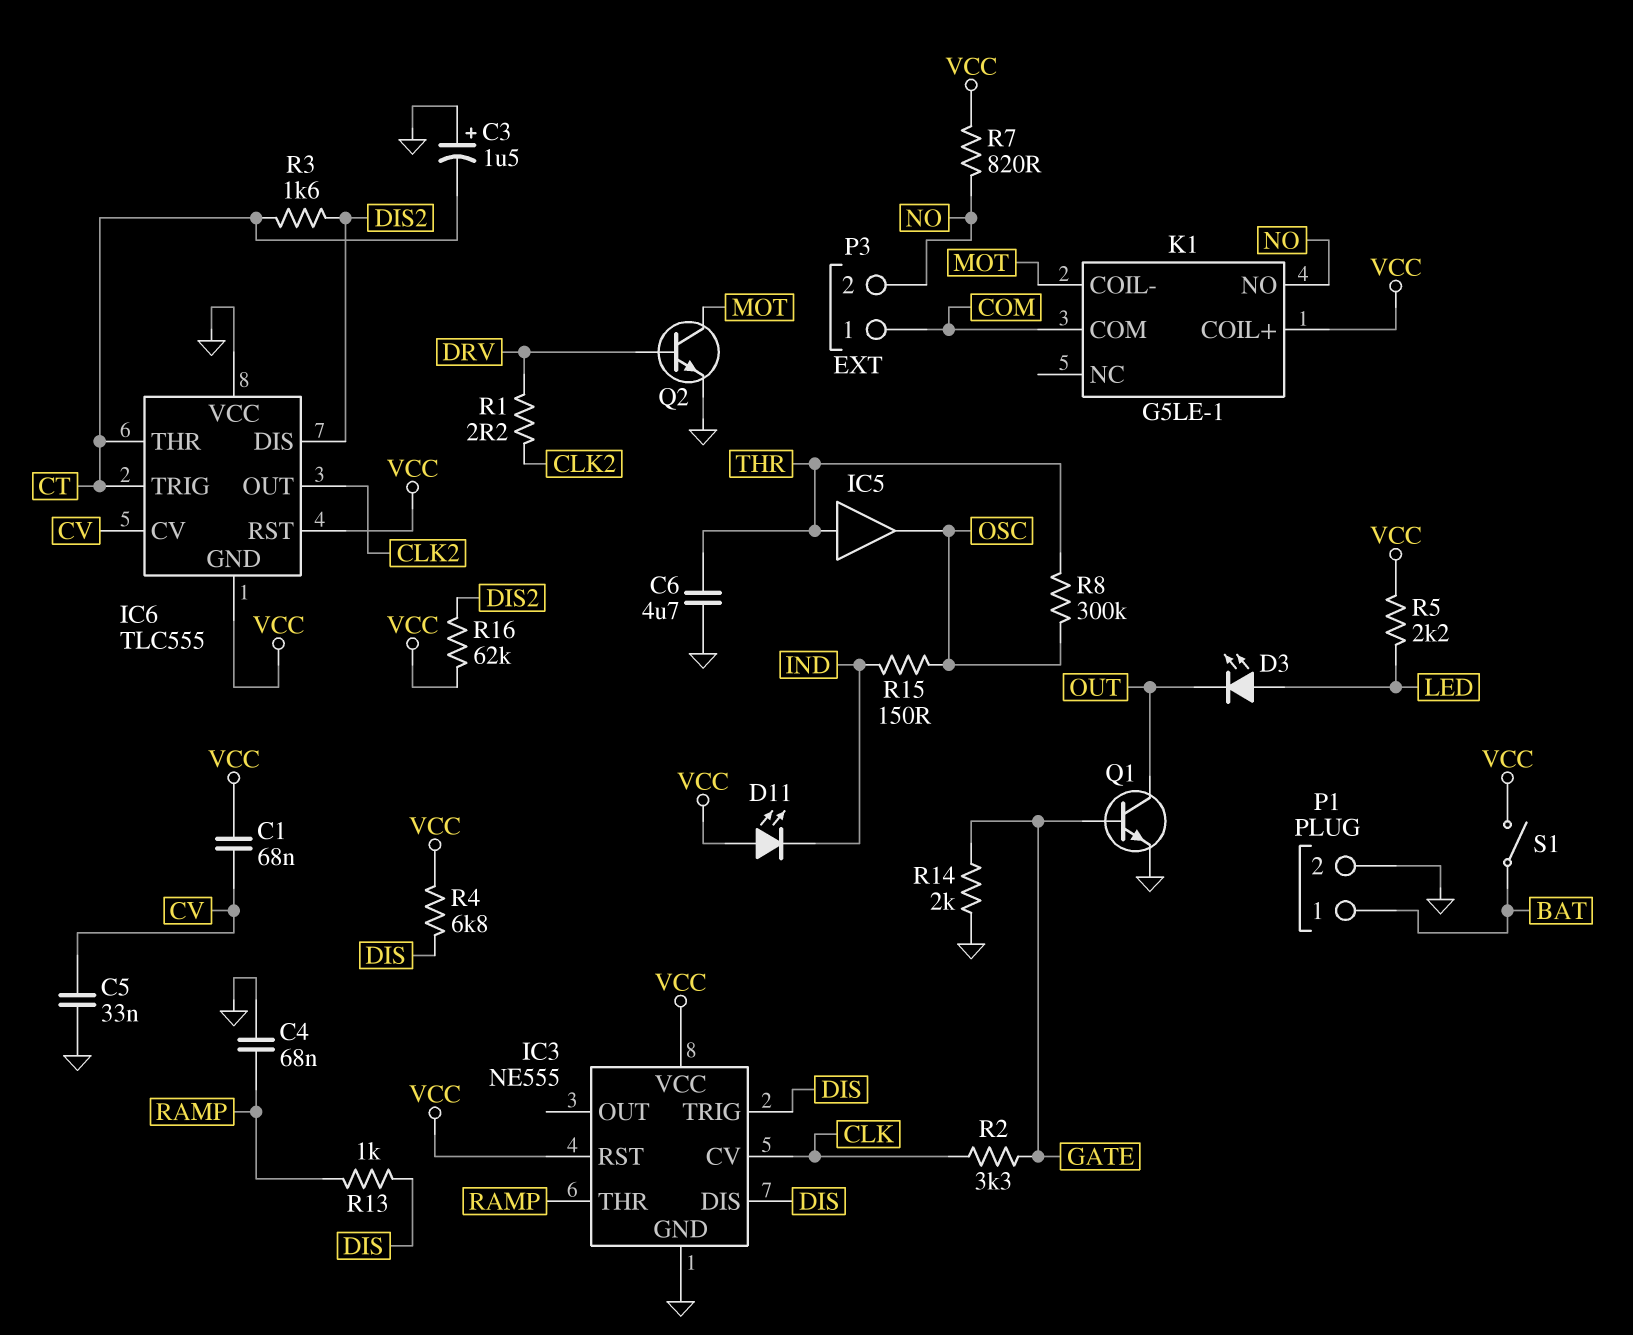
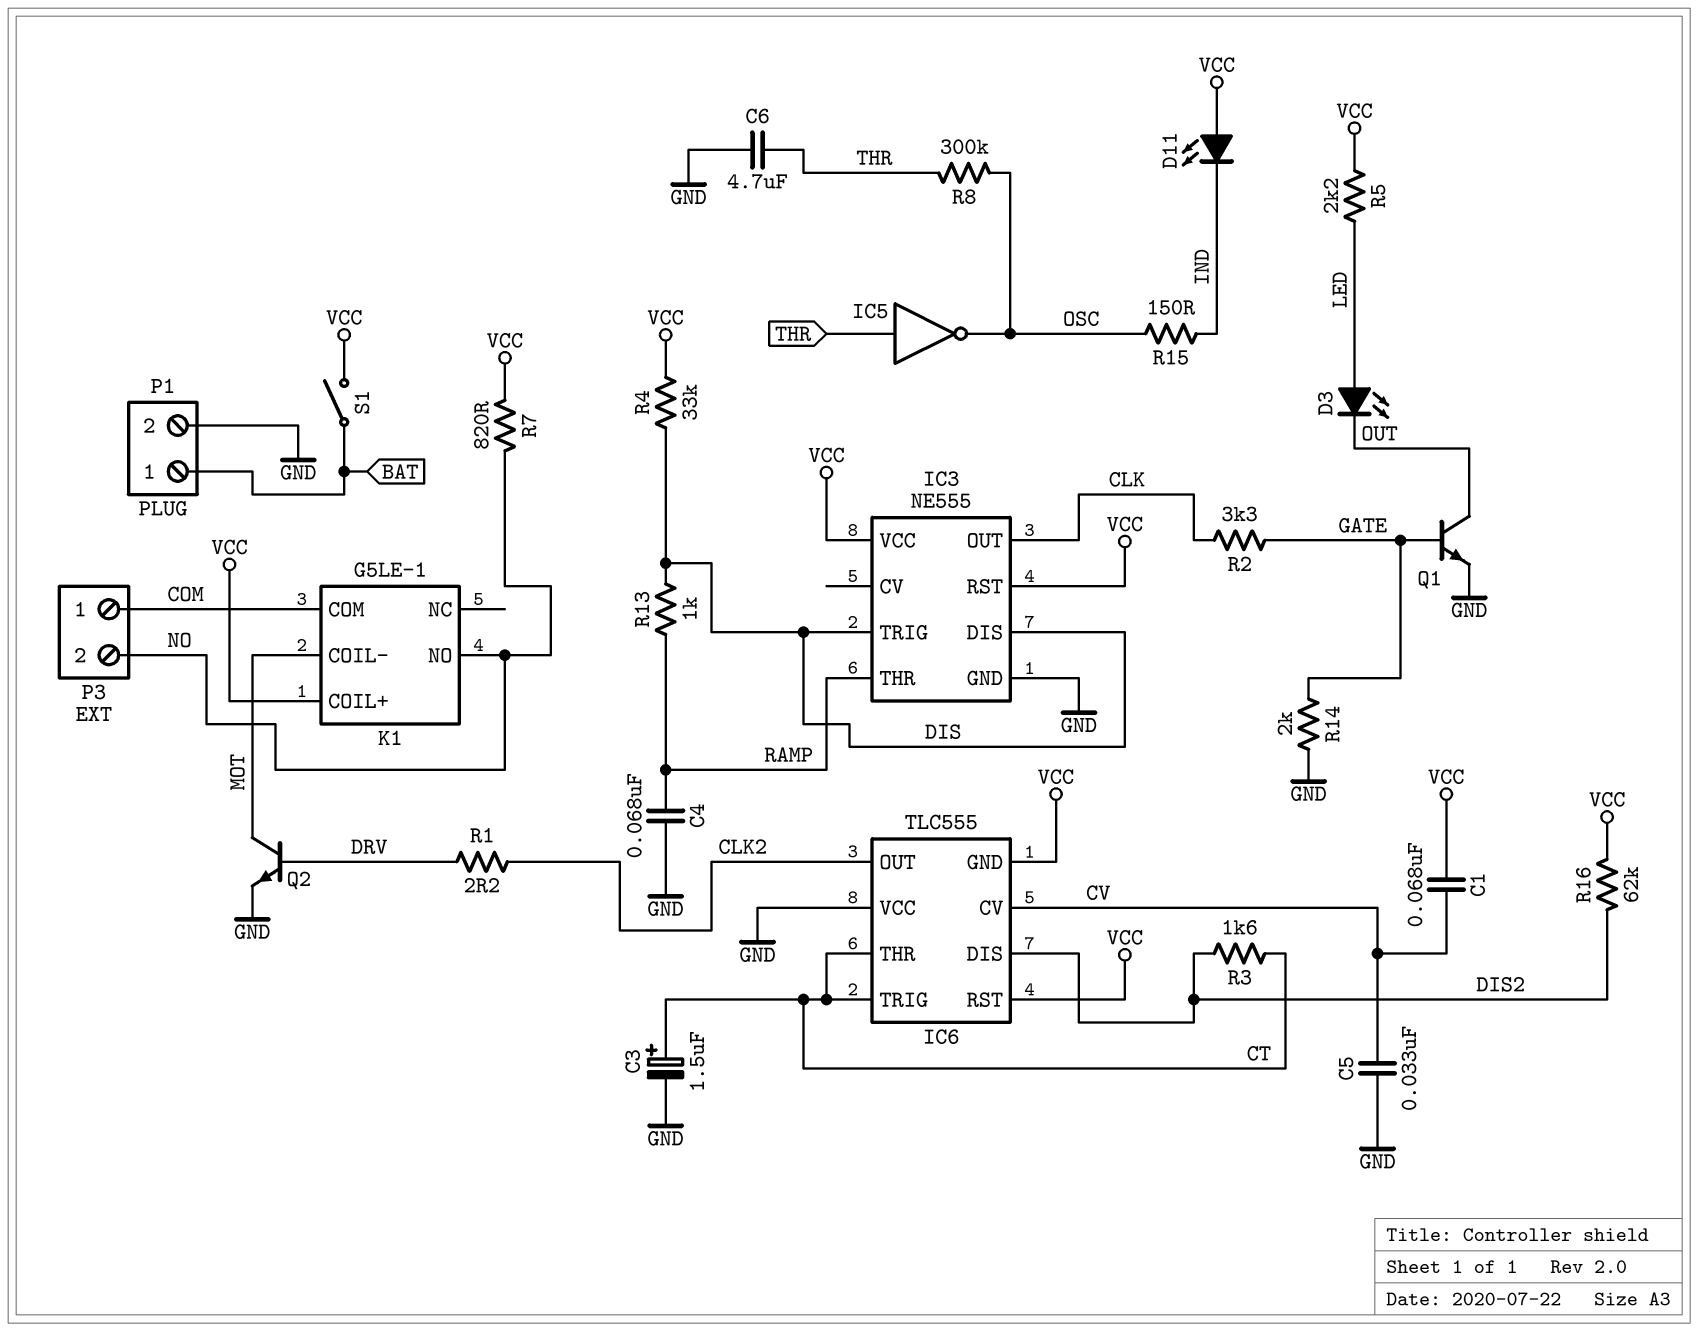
C3: 1.5uF (plus GND, minus CT) -> 1.5uF (plus CT, minus GND)
IC3 pin CV: CLK -> none
IC3 pin OUT: none -> CLK
IC5: buffer (in THR, out OSC) -> NOT (in THR, out OSC)
R4: 6.8k (DIS, VCC) -> 33k (DIS, VCC)

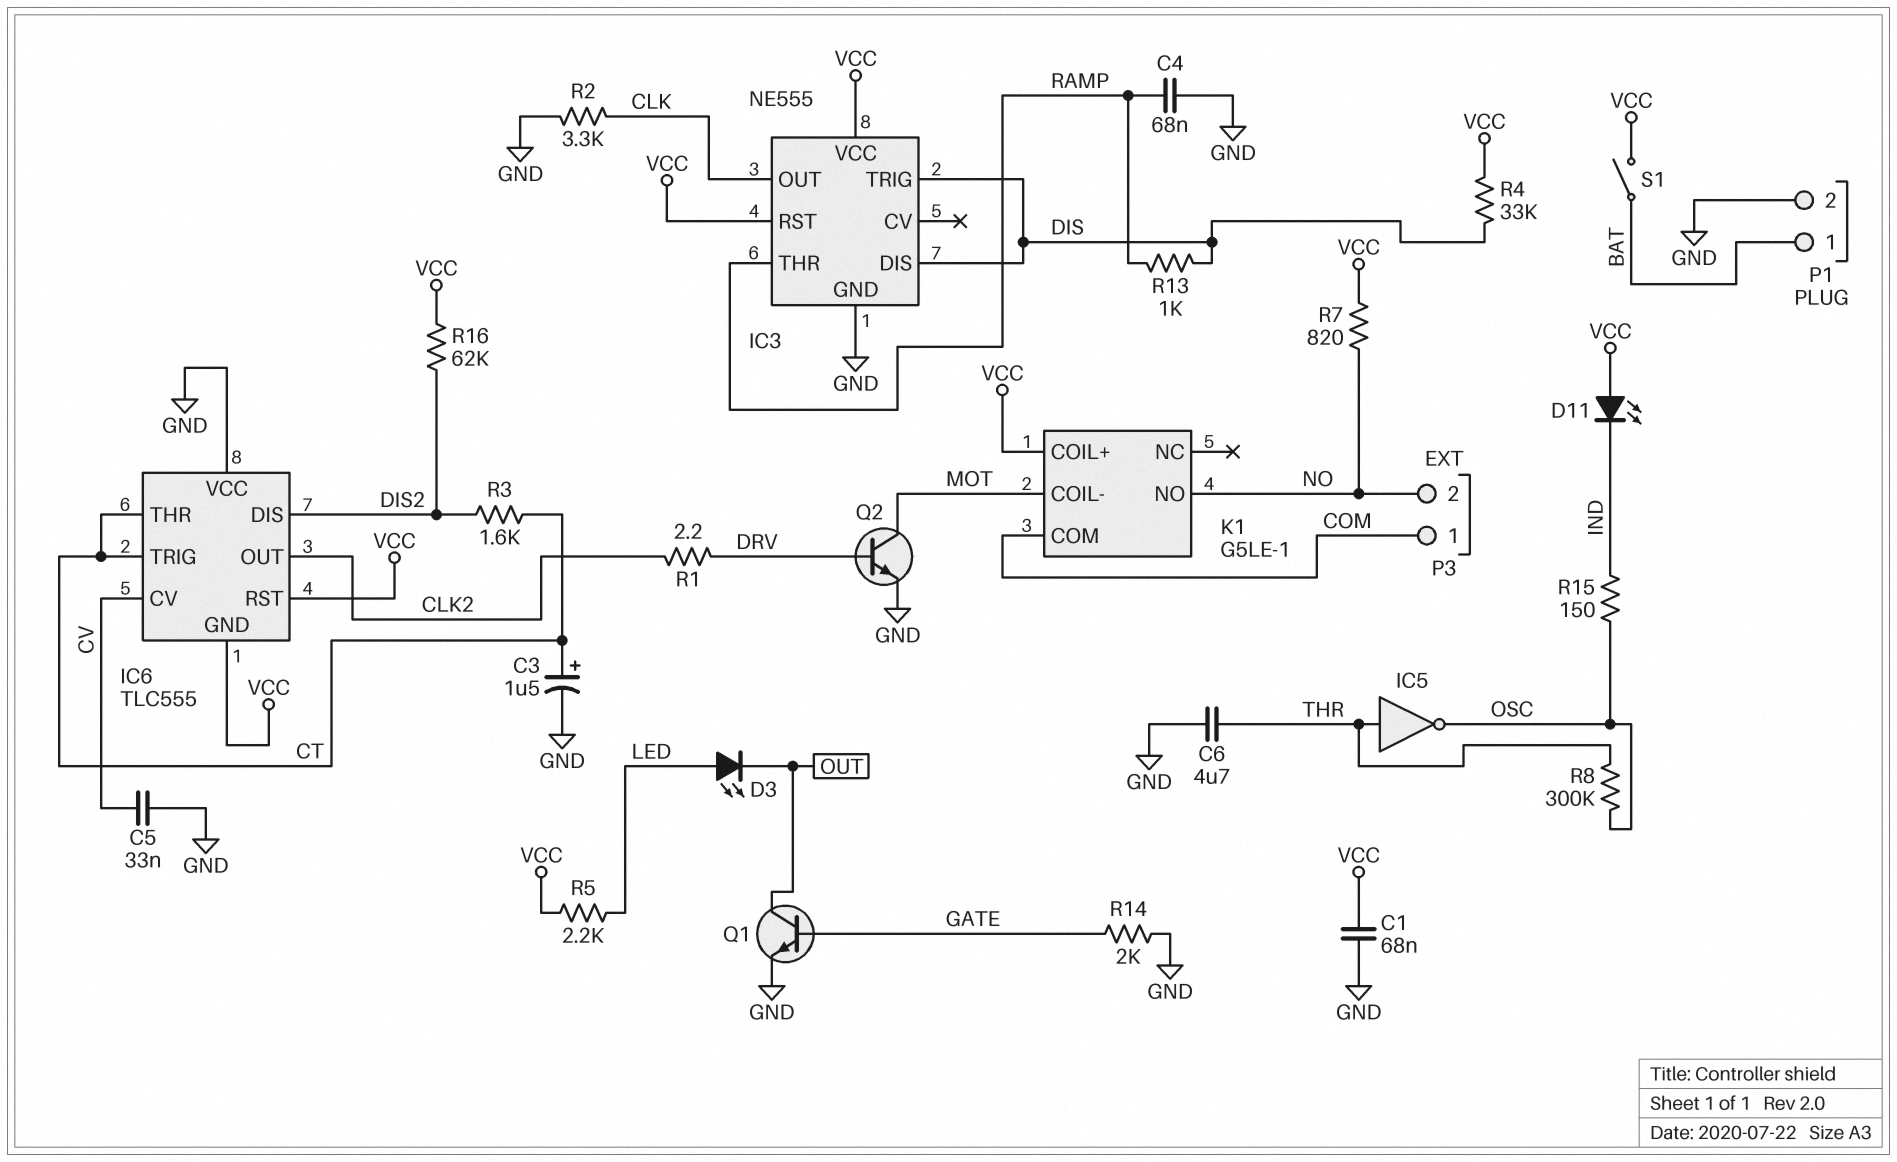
C1: 68nF (CV, VCC) -> 68nF (GND, VCC)
R2: 3.3k (CLK, GATE) -> 3.3k (CLK, GND)

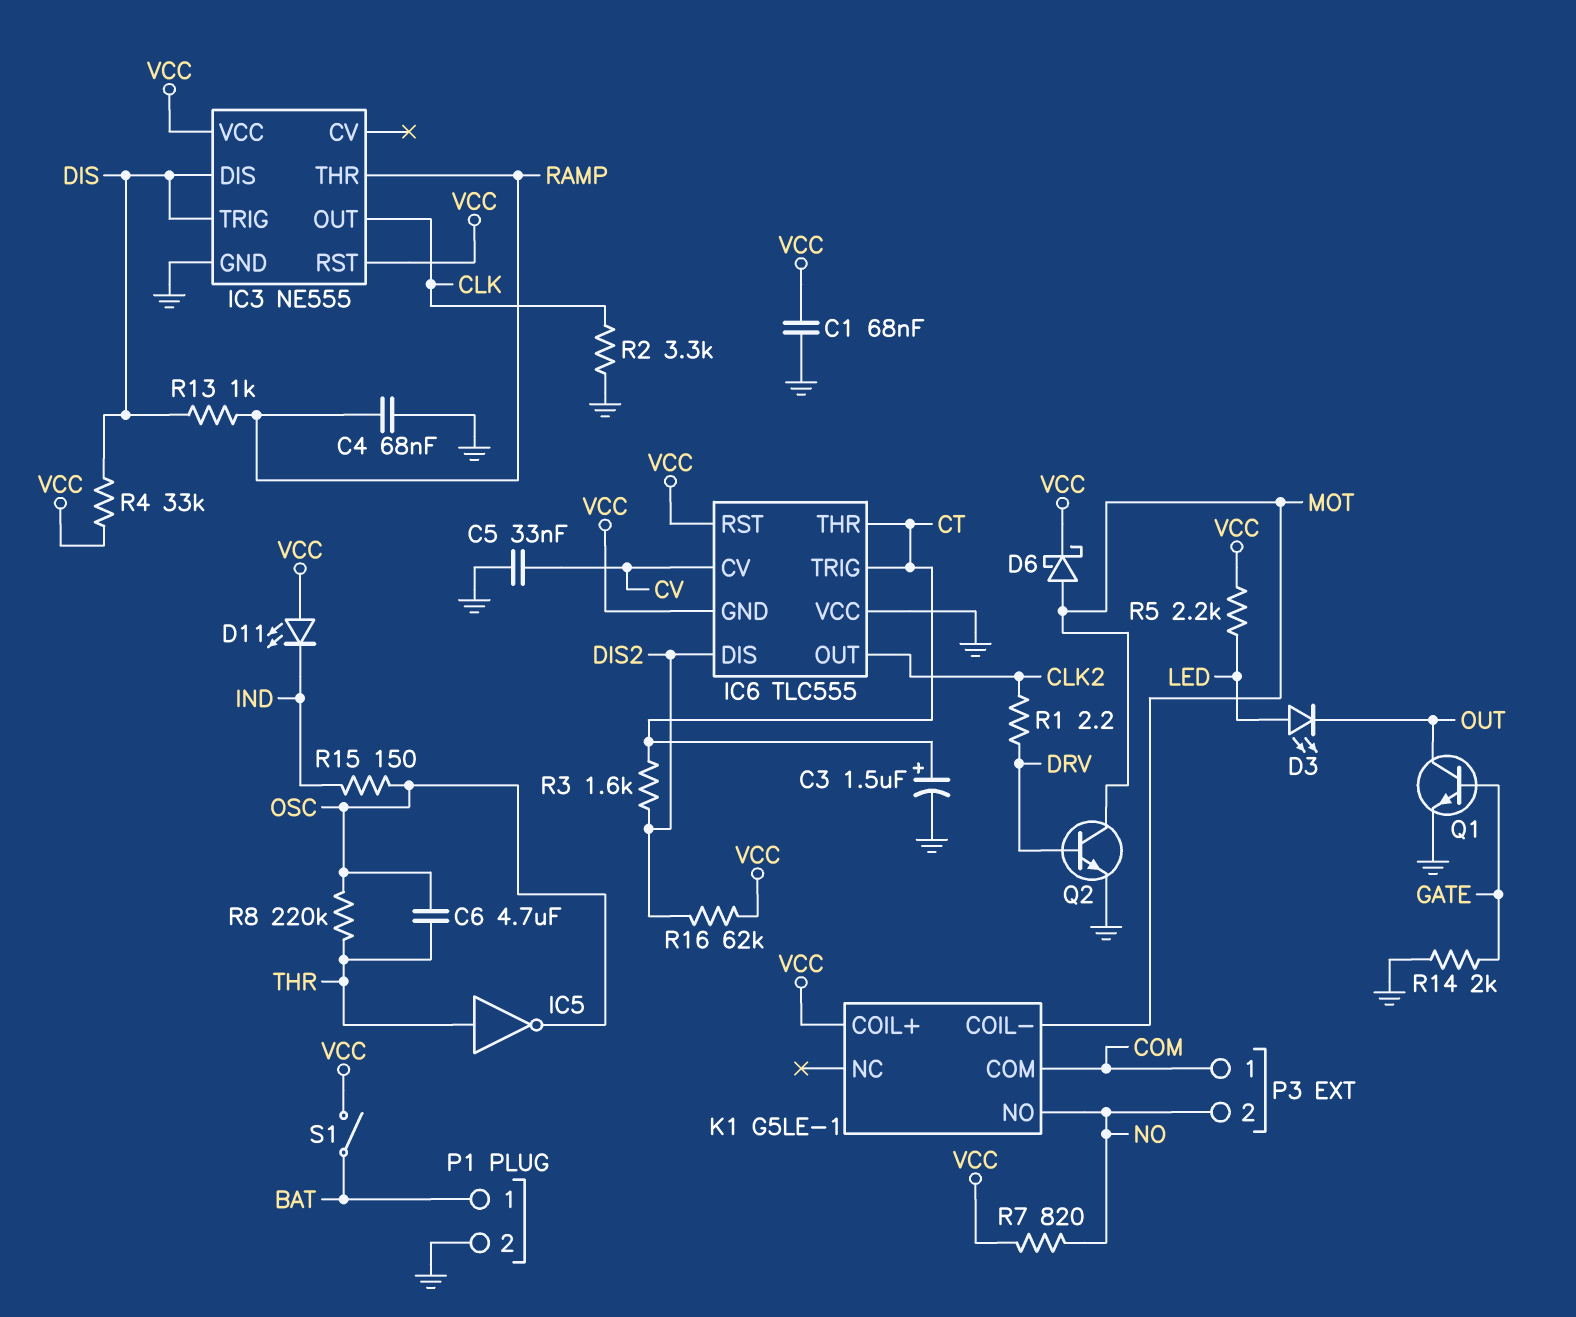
C6: 4.7uF (GND, THR) -> 4.7uF (OSC, THR)
D6: none -> schottky (A MOT, K VCC)
R8: 300k (OSC, THR) -> 220k (OSC, THR)

